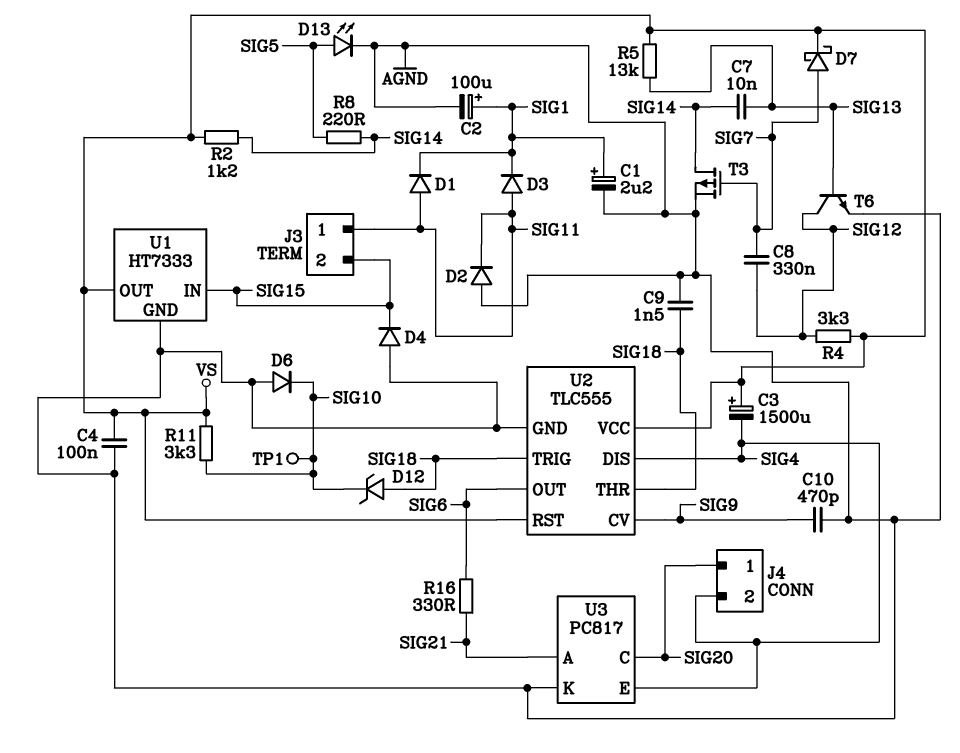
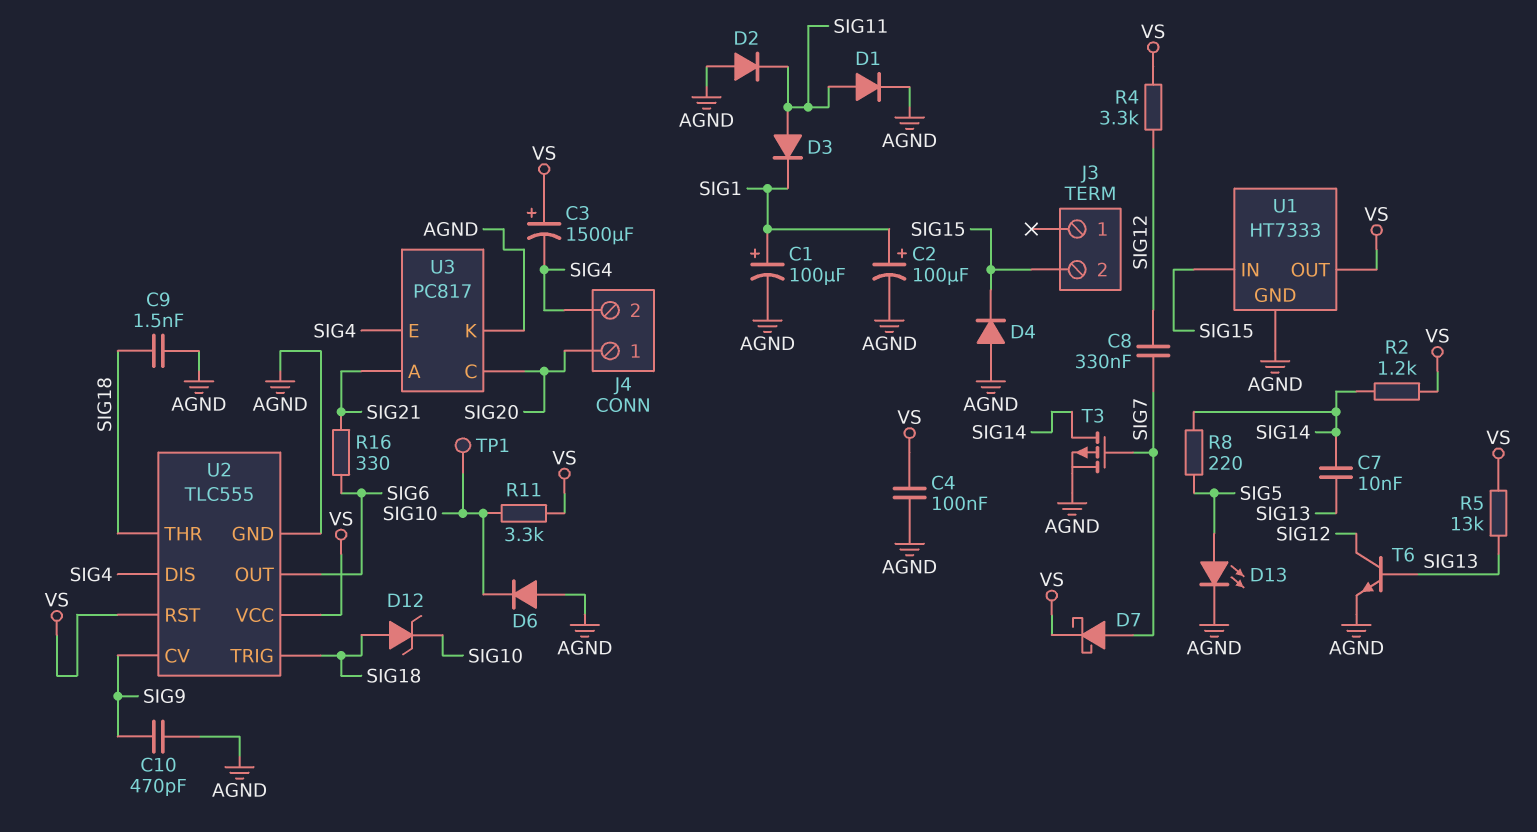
C1: 2.2uF (plus SIG1, minus AGND) -> 100uF (plus SIG1, minus AGND)
D1: diode (A SIG11, K SIG1) -> diode (A SIG11, K AGND)
J3 pin 1: SIG11 -> none

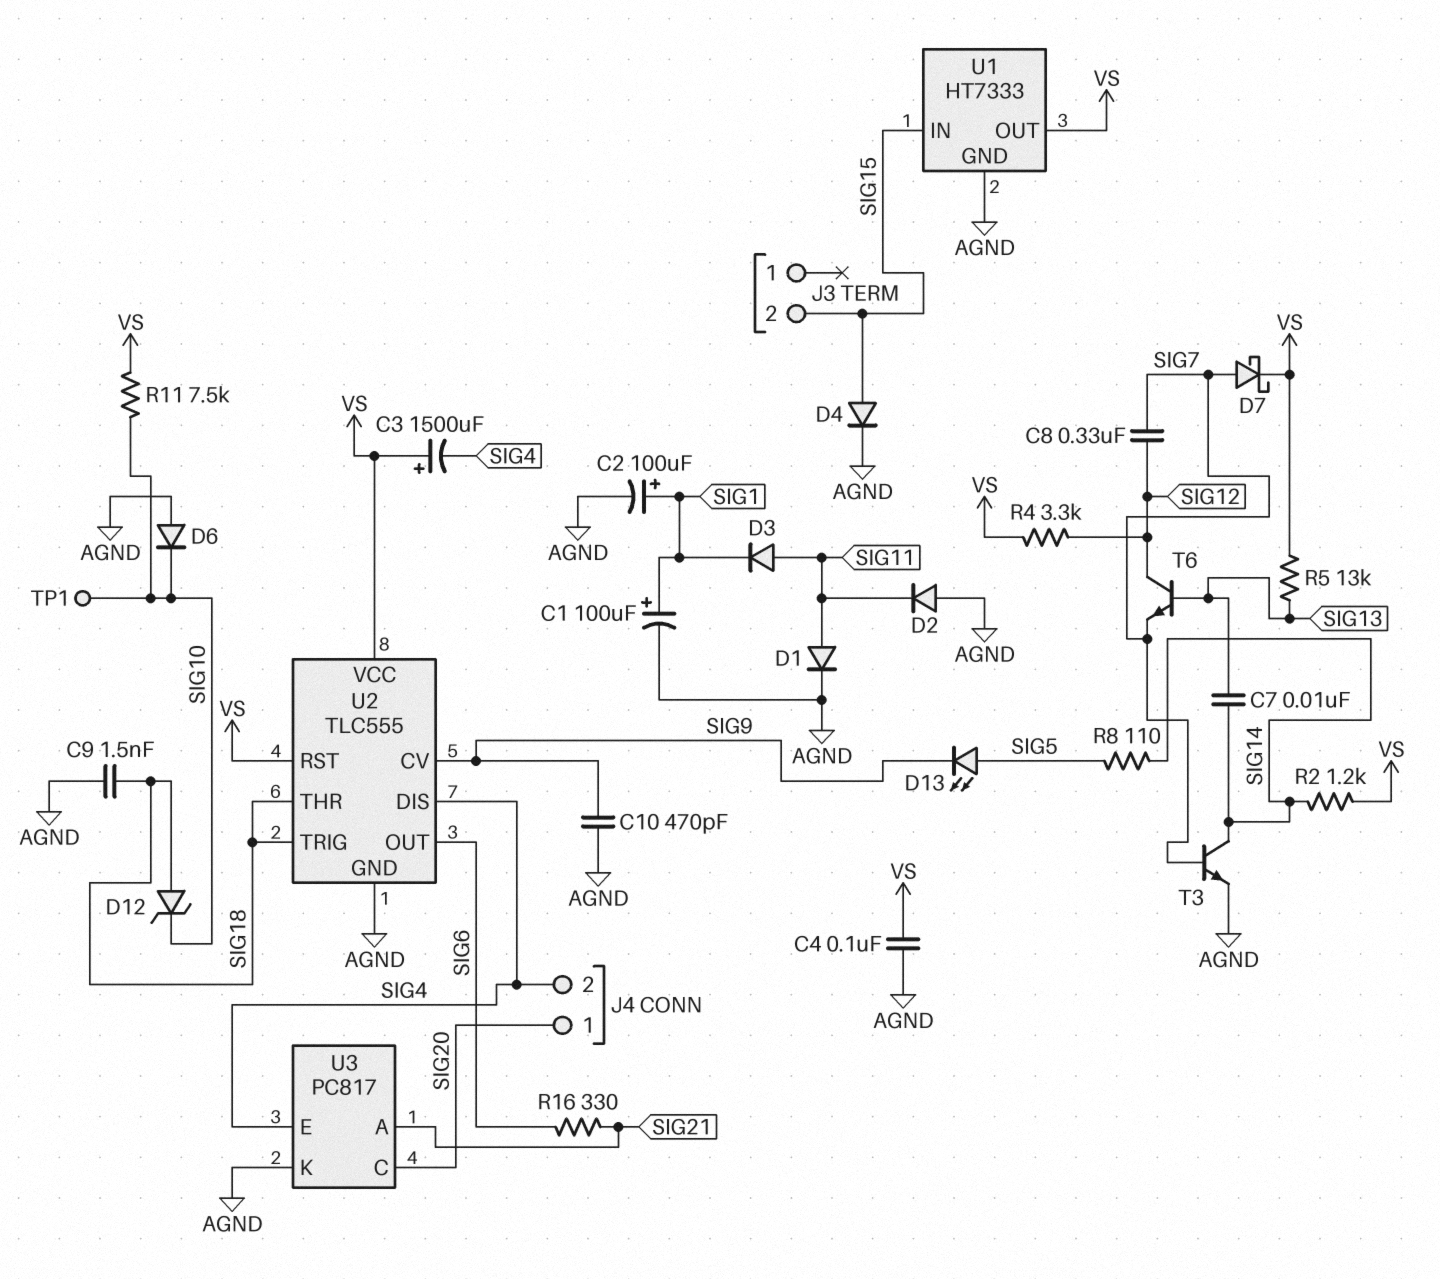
D4: diode (A AGND, K SIG15) -> diode (A SIG15, K AGND)
D13: LED (A SIG5, K AGND) -> LED (A SIG5, K SIG9)
R8: 220 (SIG5, SIG14) -> 110 (SIG5, SIG14)
R11: 3.3k (SIG10, VS) -> 7.5k (SIG10, VS)
T3: PMOS (G SIG7, D SIG14, S AGND) -> NPN (B SIG7, C SIG14, E AGND)
T6: NPN (B SIG13, C SIG12, E AGND) -> NPN (B SIG13, C SIG12, E SIG7)

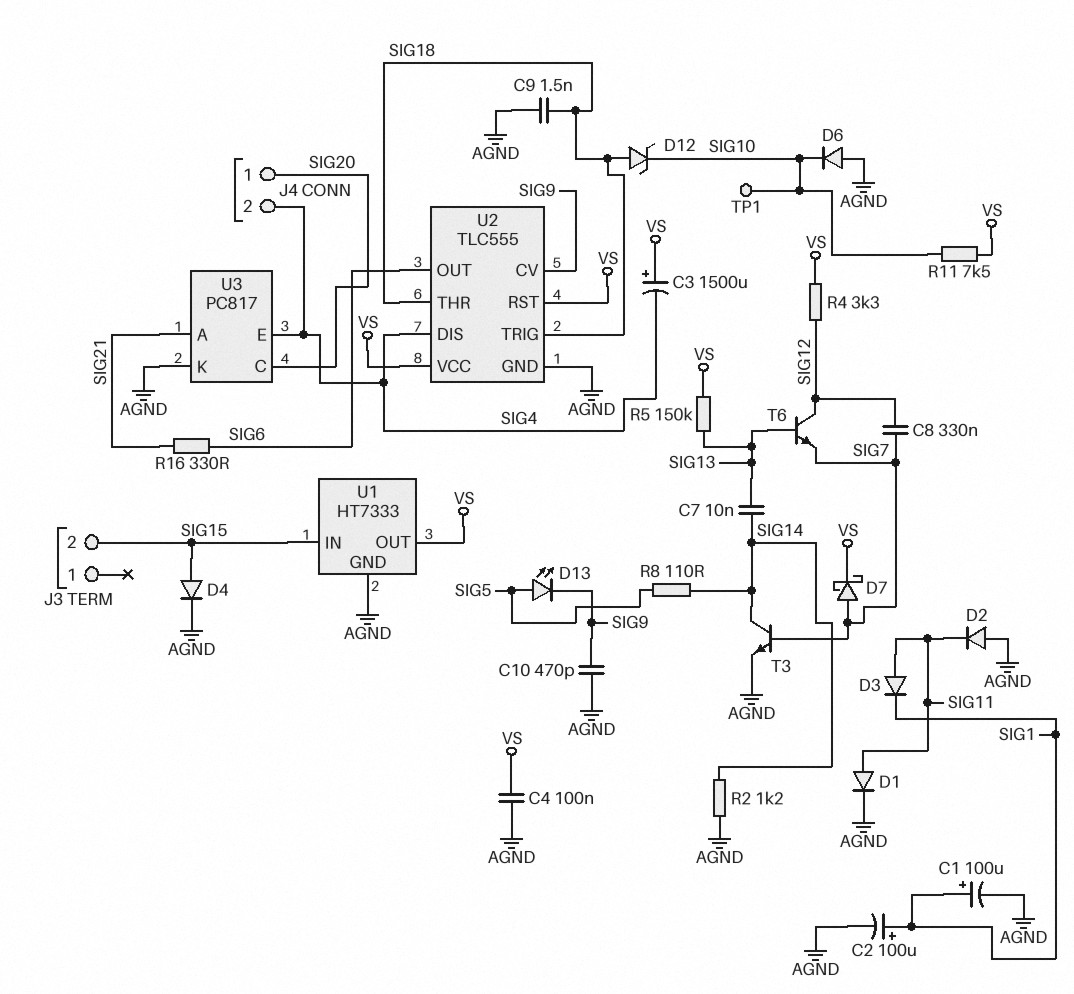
R2: 1.2k (SIG14, VS) -> 1.2k (AGND, SIG14)
R5: 13k (SIG13, VS) -> 150k (SIG13, VS)

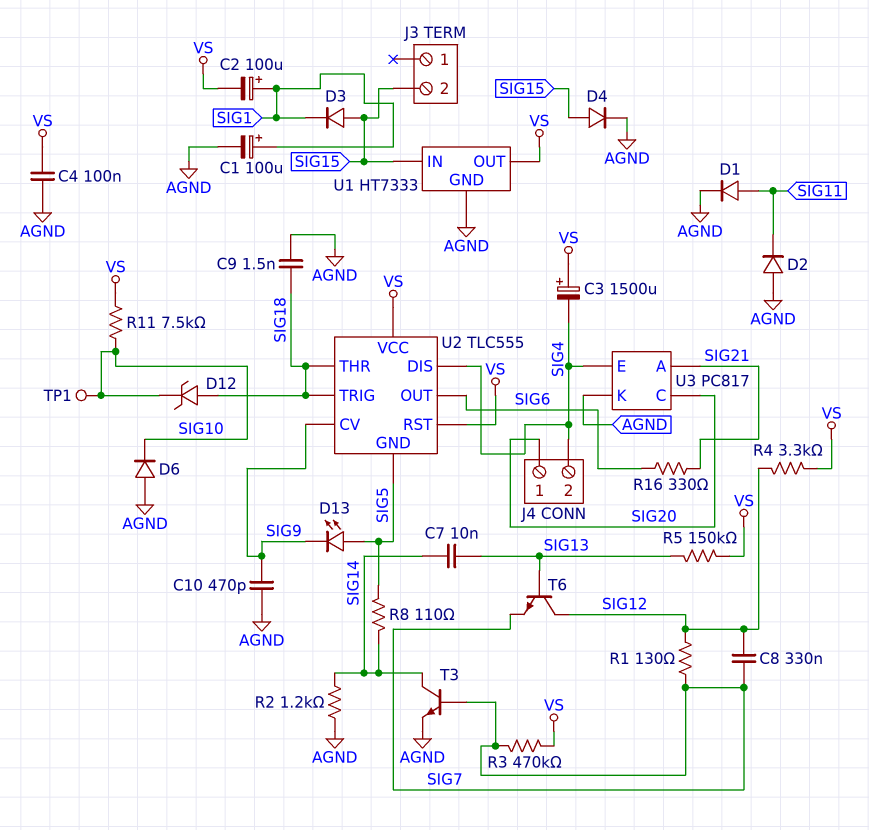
C2: 100uF (plus SIG1, minus AGND) -> 100uF (plus SIG1, minus VS)
D3: diode (A SIG11, K SIG1) -> diode (A SIG15, K SIG1)
D7: schottky (A SIG7, K VS) -> none
R1: none -> 130 (SIG7, SIG12)
R3: none -> 470k (SIG7, VS)
U2 pin GND: AGND -> SIG5

